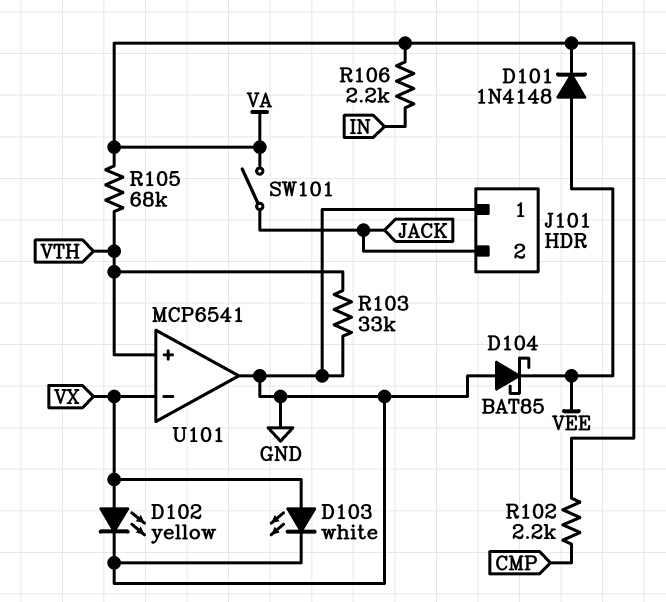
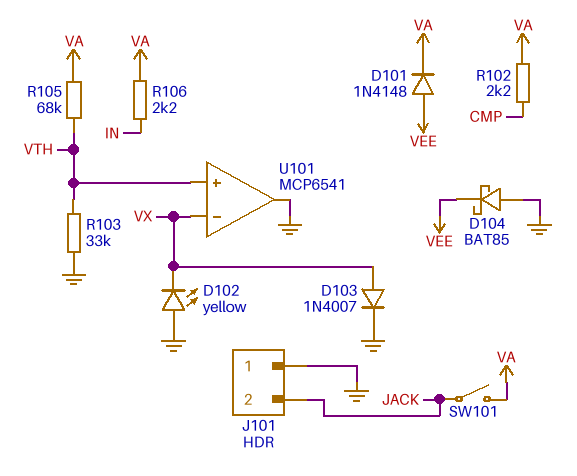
D102: LED yellow (A VX, K GND) -> LED yellow (A GND, K VX)
D103: LED white (A VX, K GND) -> diode 1N4007 (A VX, K GND)

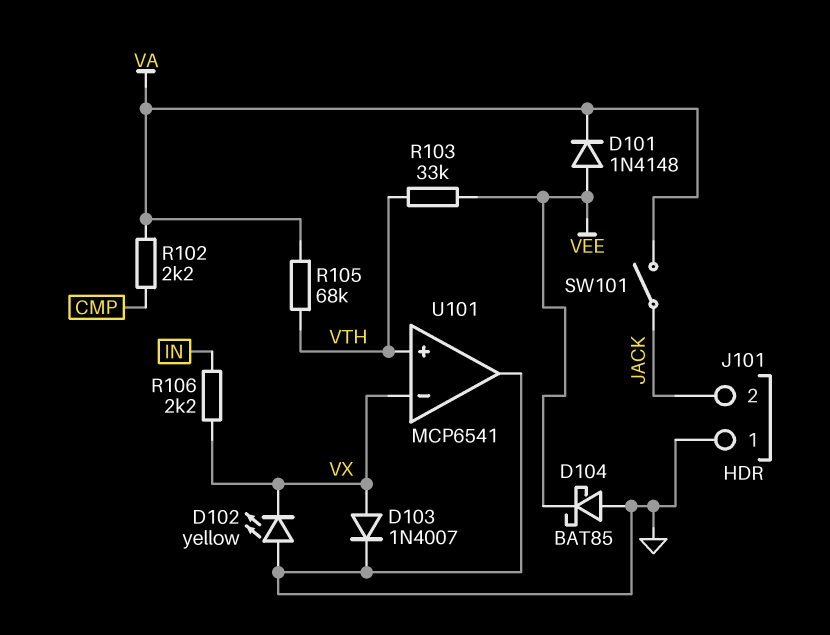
R103: 33k (GND, VTH) -> 33k (VEE, VTH)
R106: 2.2k (IN, VA) -> 2.2k (IN, VX)

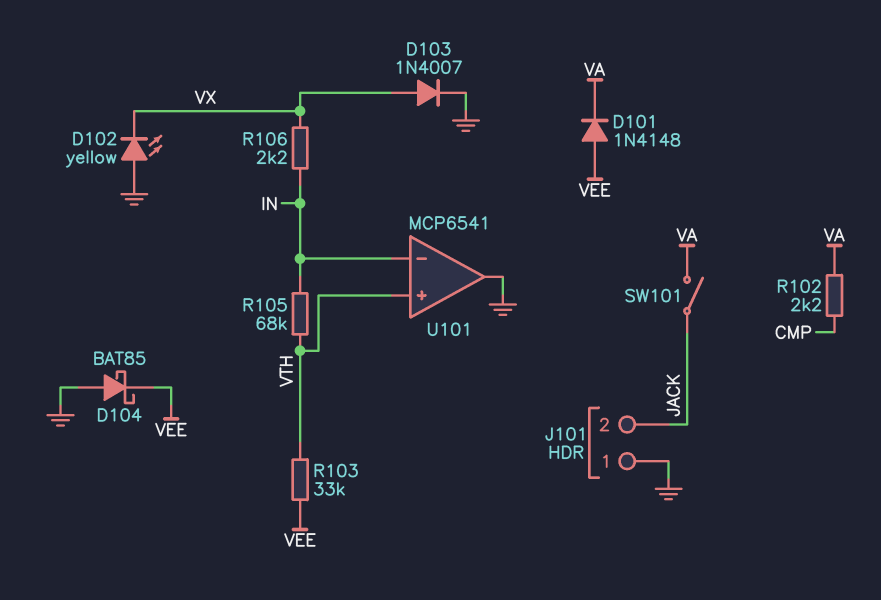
R105: 68k (VA, VTH) -> 68k (IN, VTH)
U101 pin in-: VX -> IN

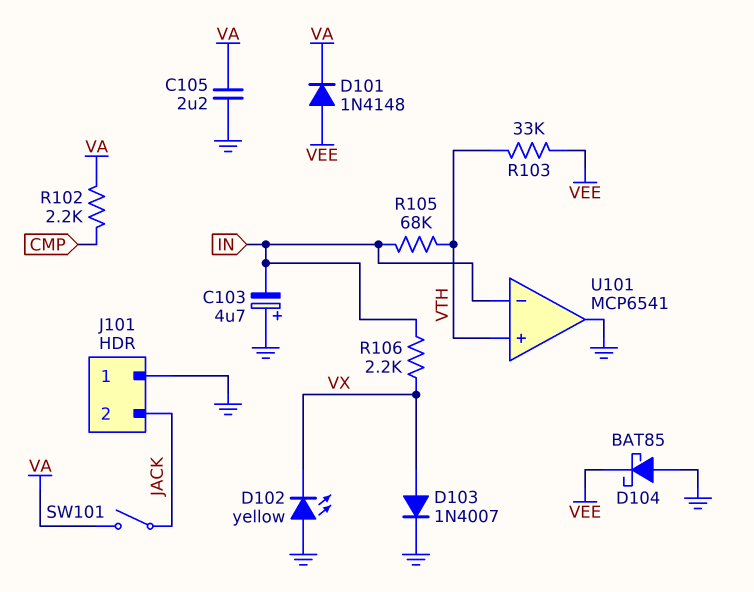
C103: none -> 4.7uF (plus GND, minus IN)
C105: none -> 2.2uF (GND, VA)

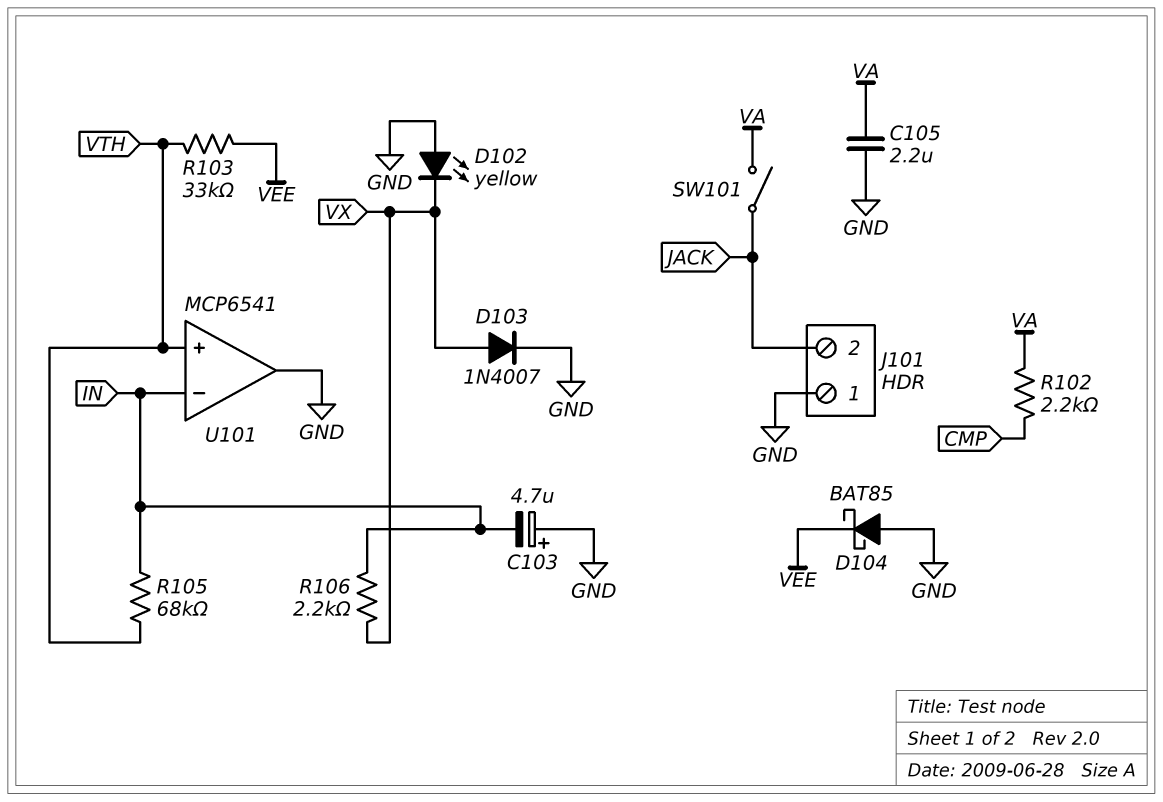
D101: diode 1N4148 (A VEE, K VA) -> none

